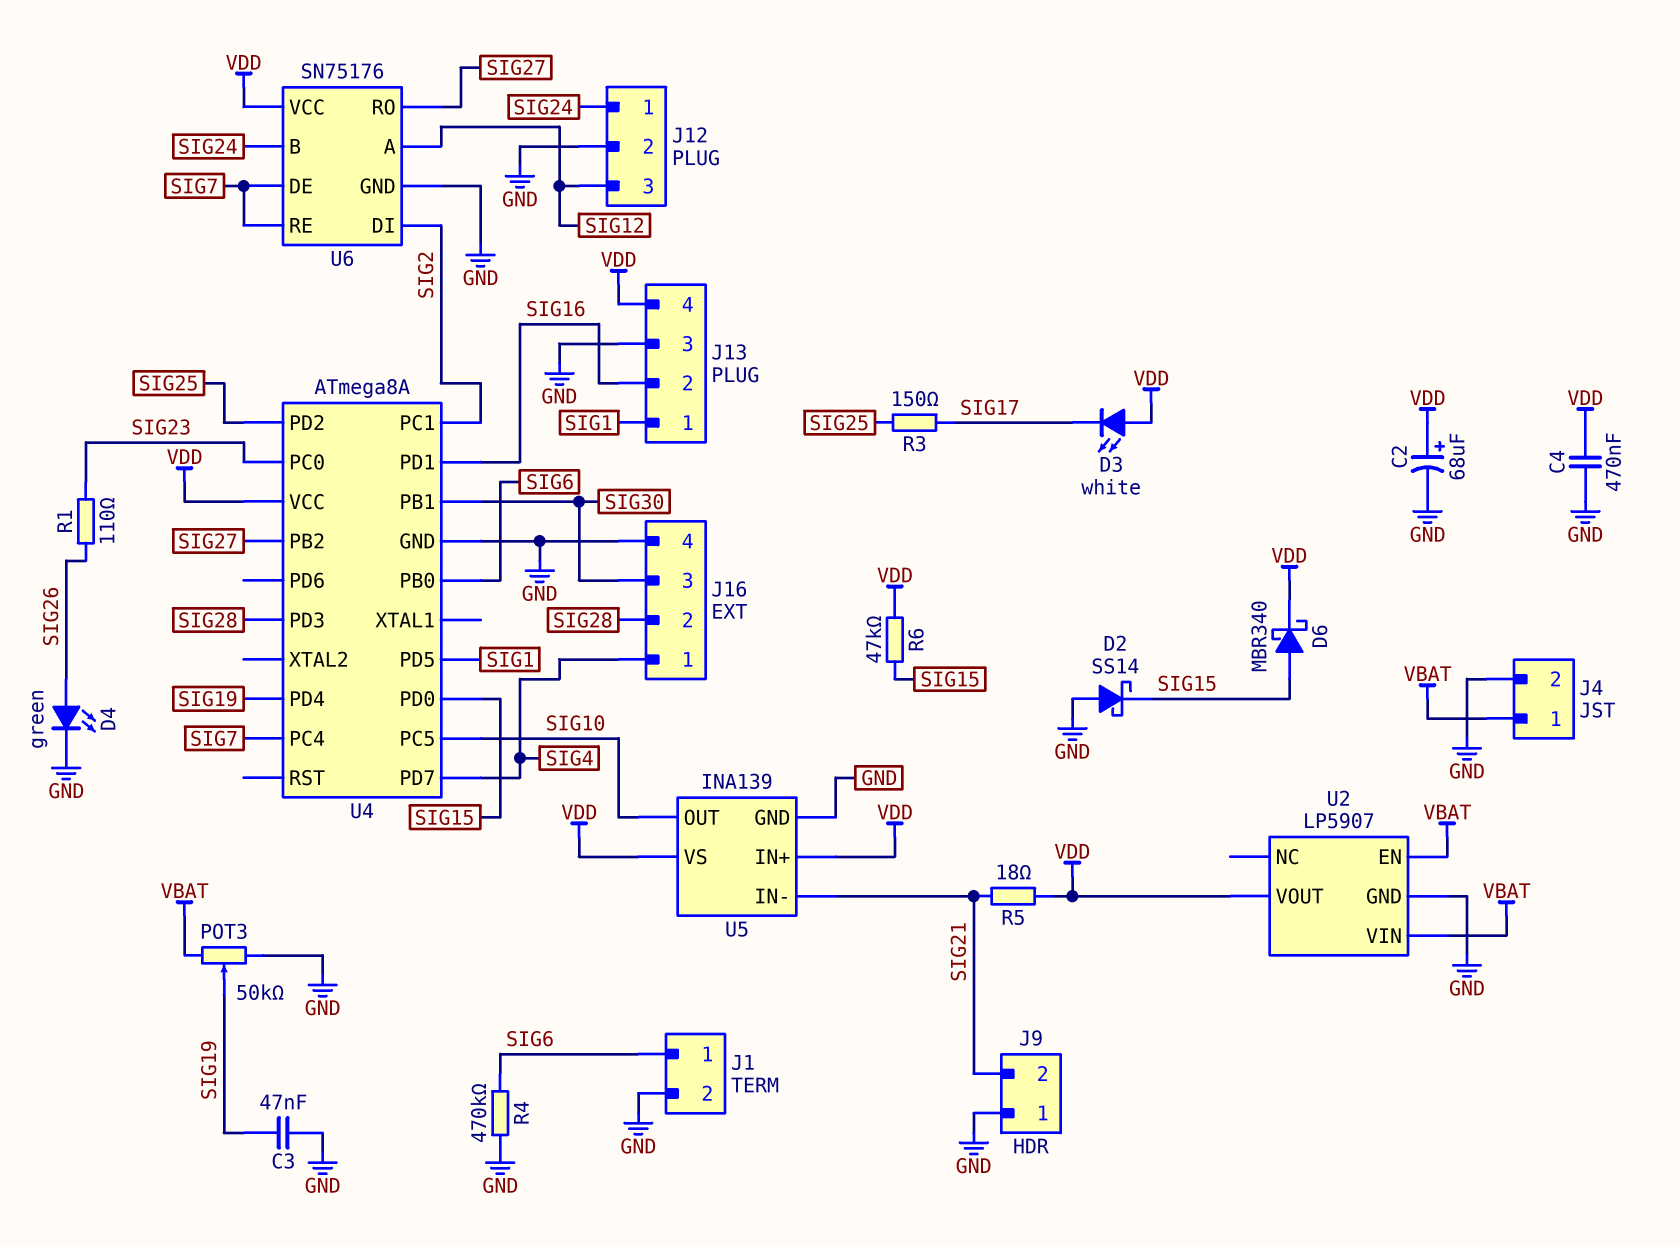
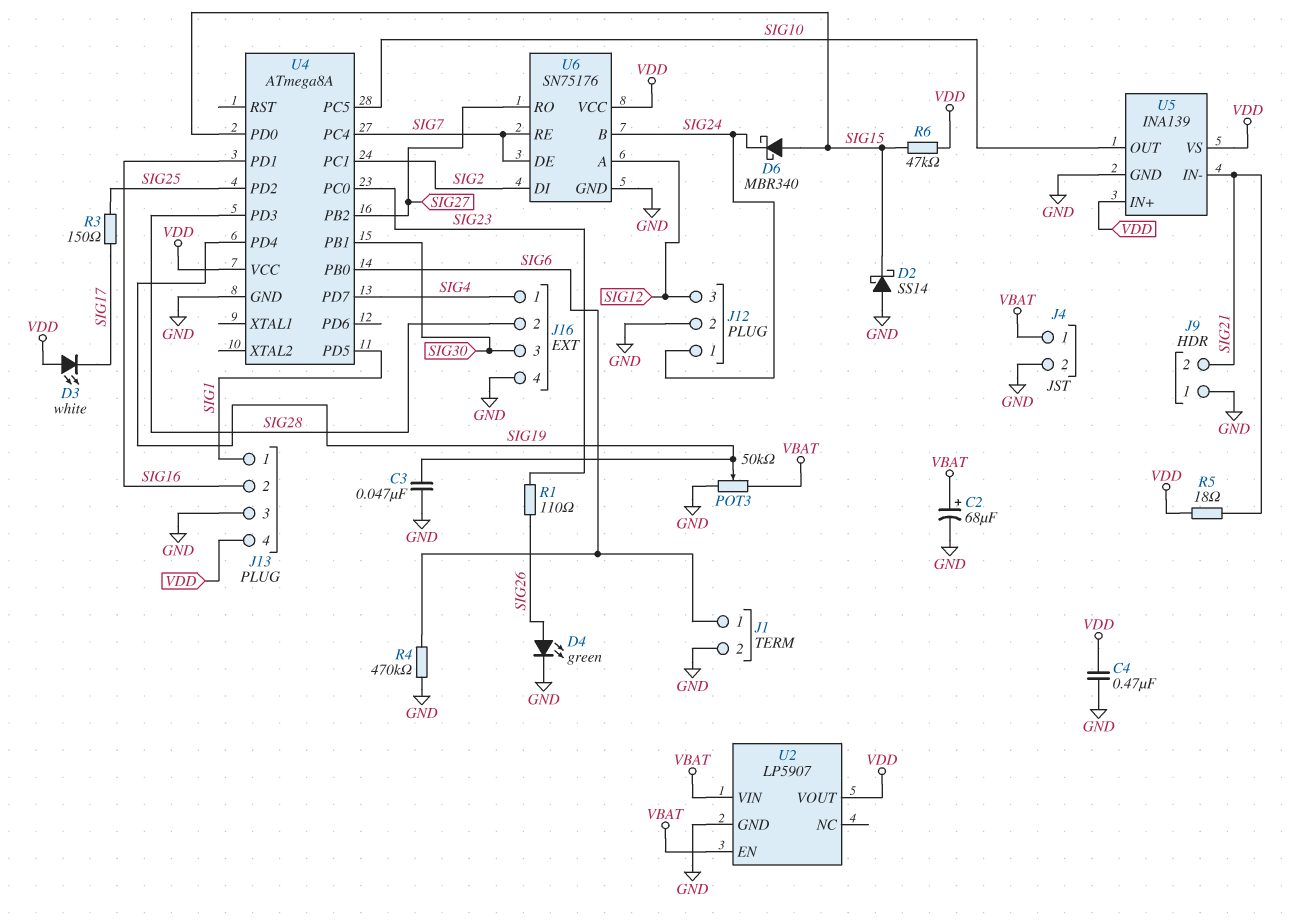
C2: 68uF (plus VDD, minus GND) -> 68uF (plus VBAT, minus GND)
D6: schottky MBR340 (A SIG15, K VDD) -> schottky MBR340 (A SIG15, K SIG24)

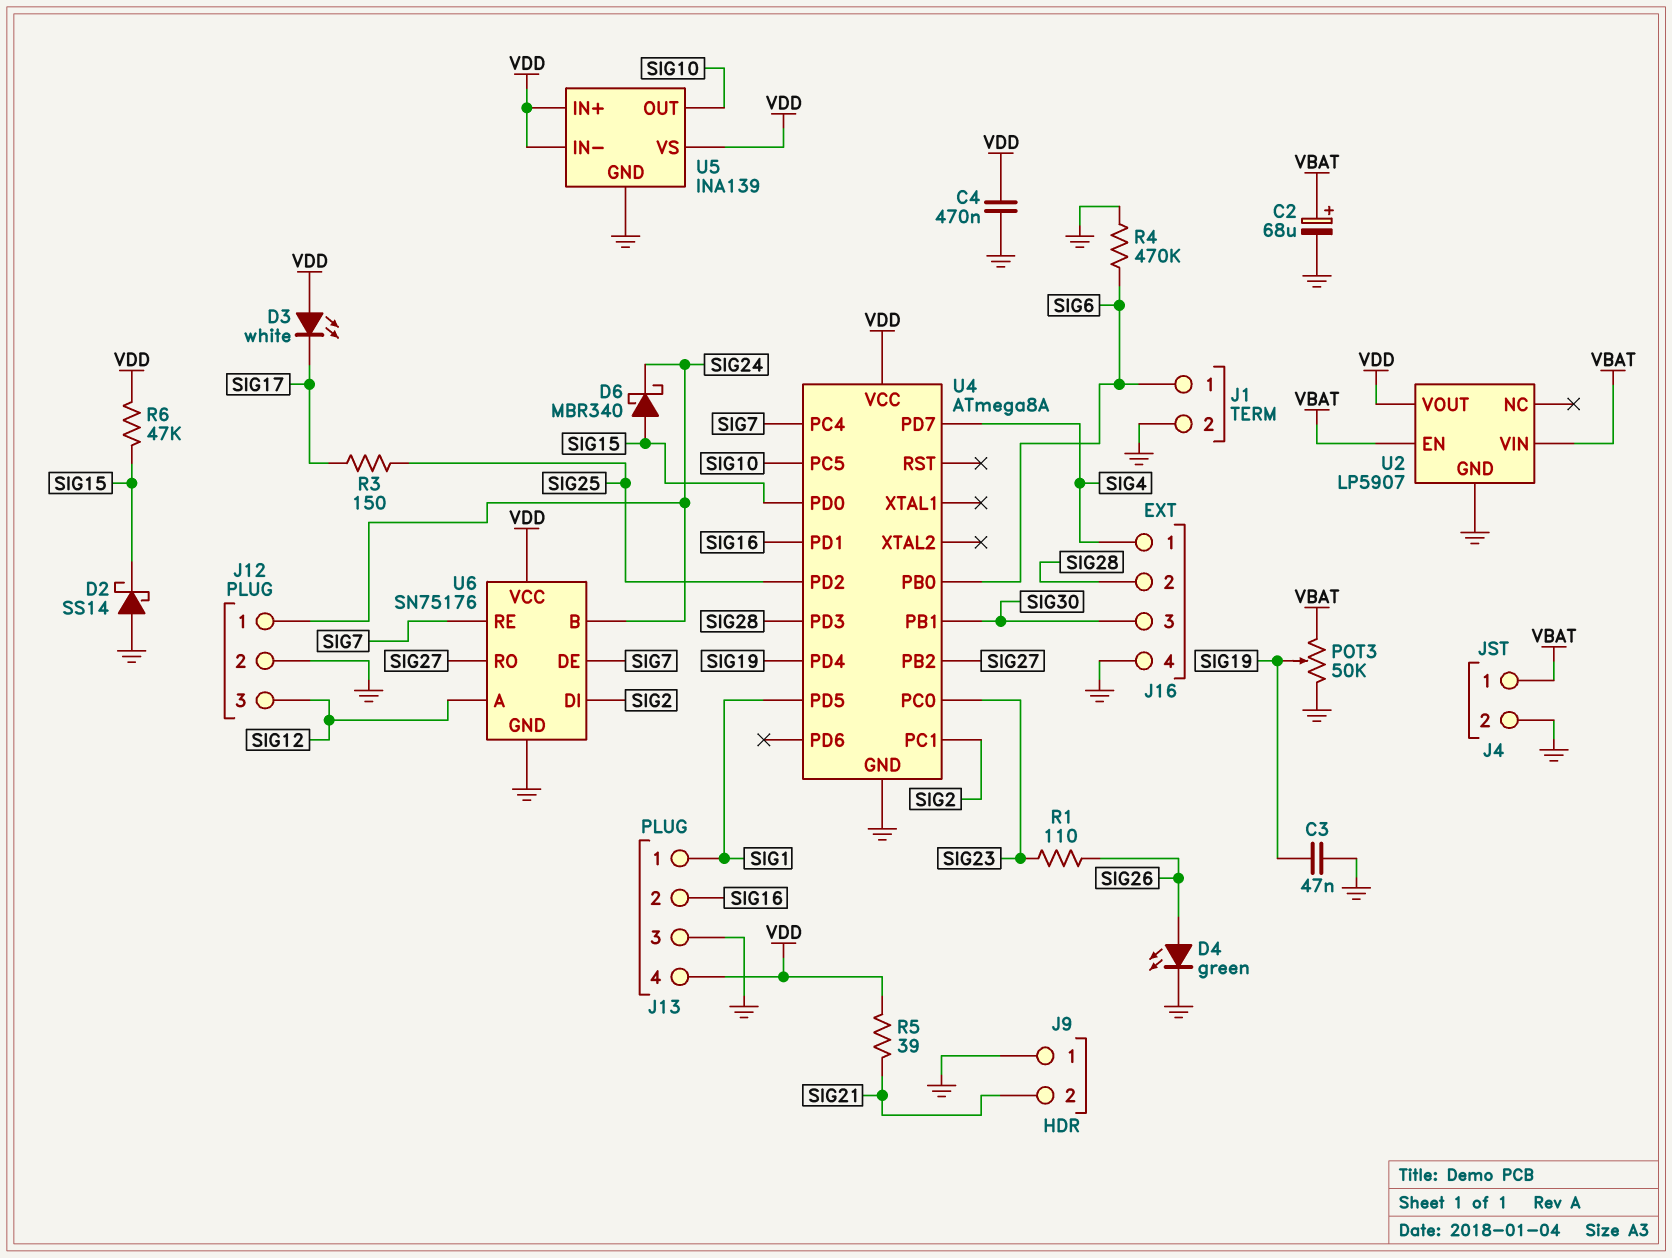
R5: 18 (SIG21, VDD) -> 39 (SIG21, VDD)
U5 pin IN-: SIG21 -> VDD

